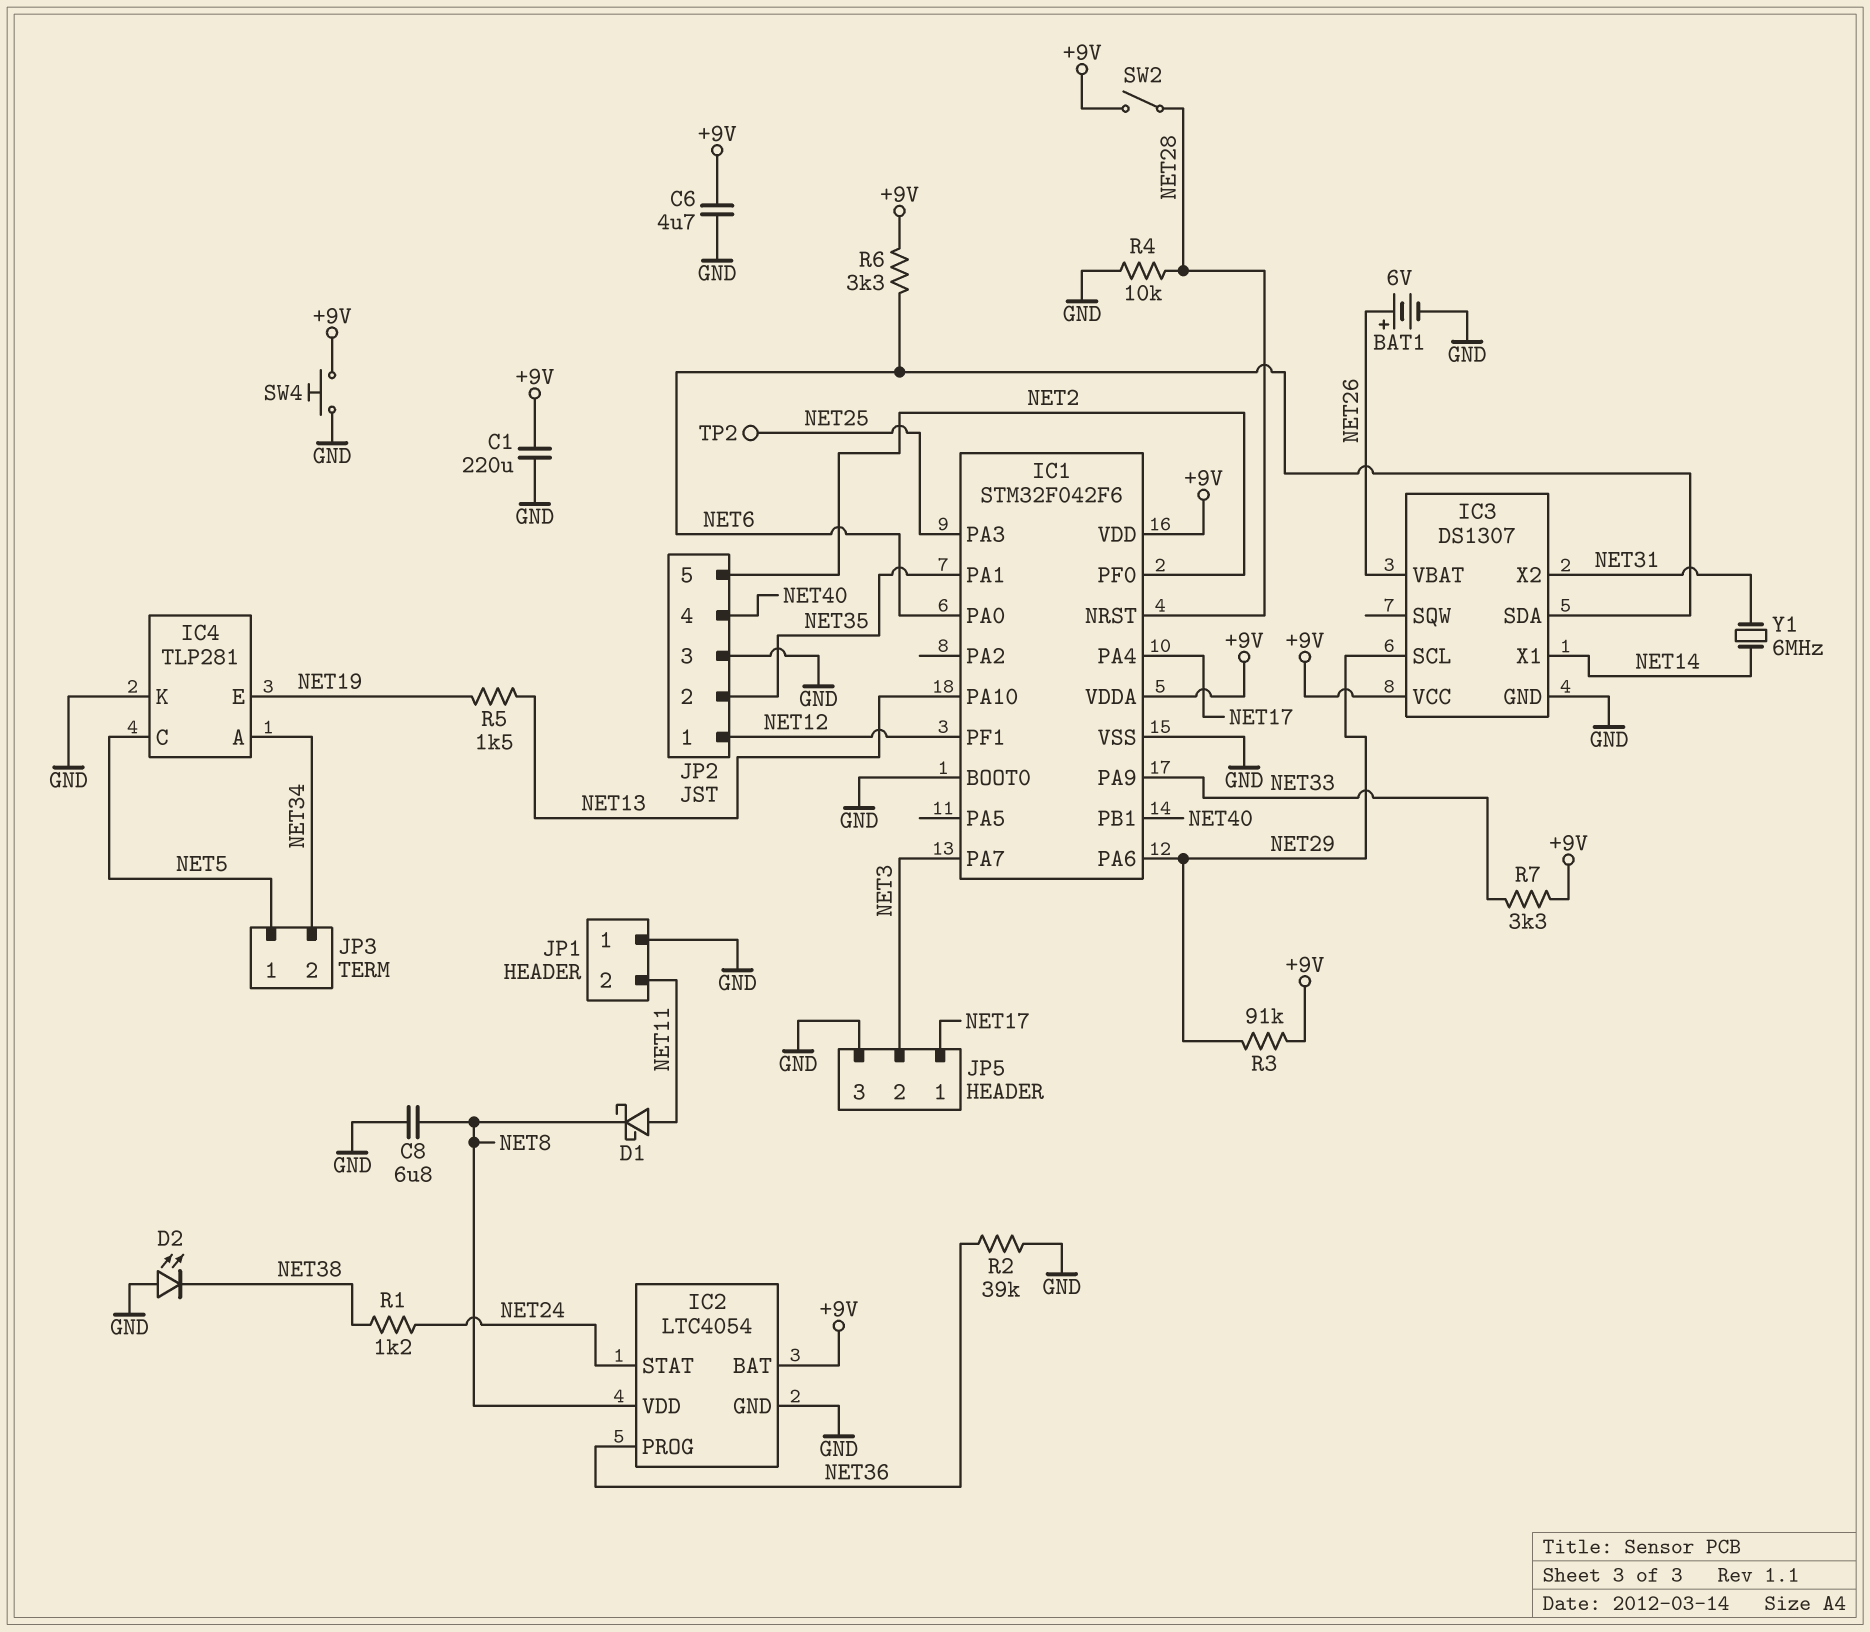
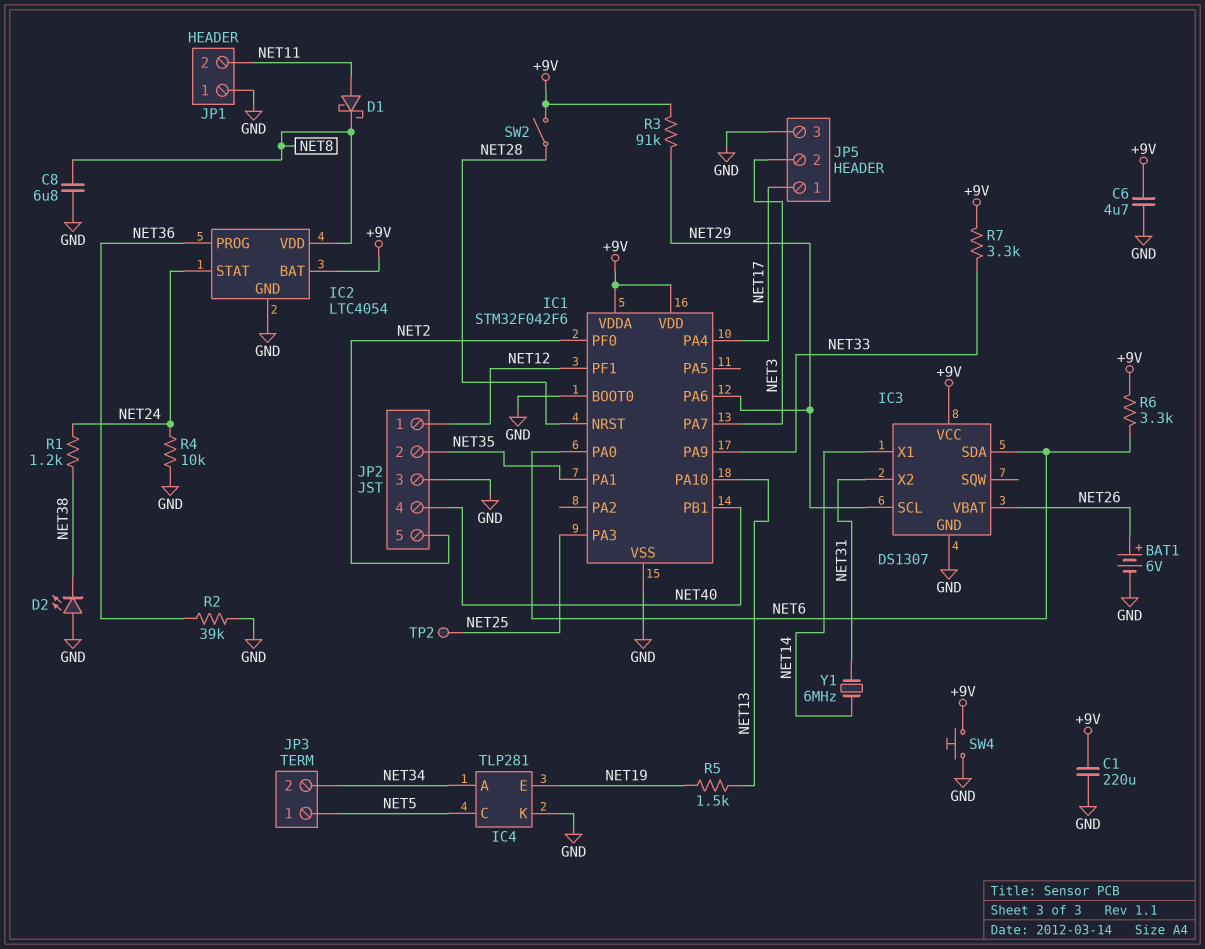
R4: 10k (GND, NET28) -> 10k (GND, NET24)

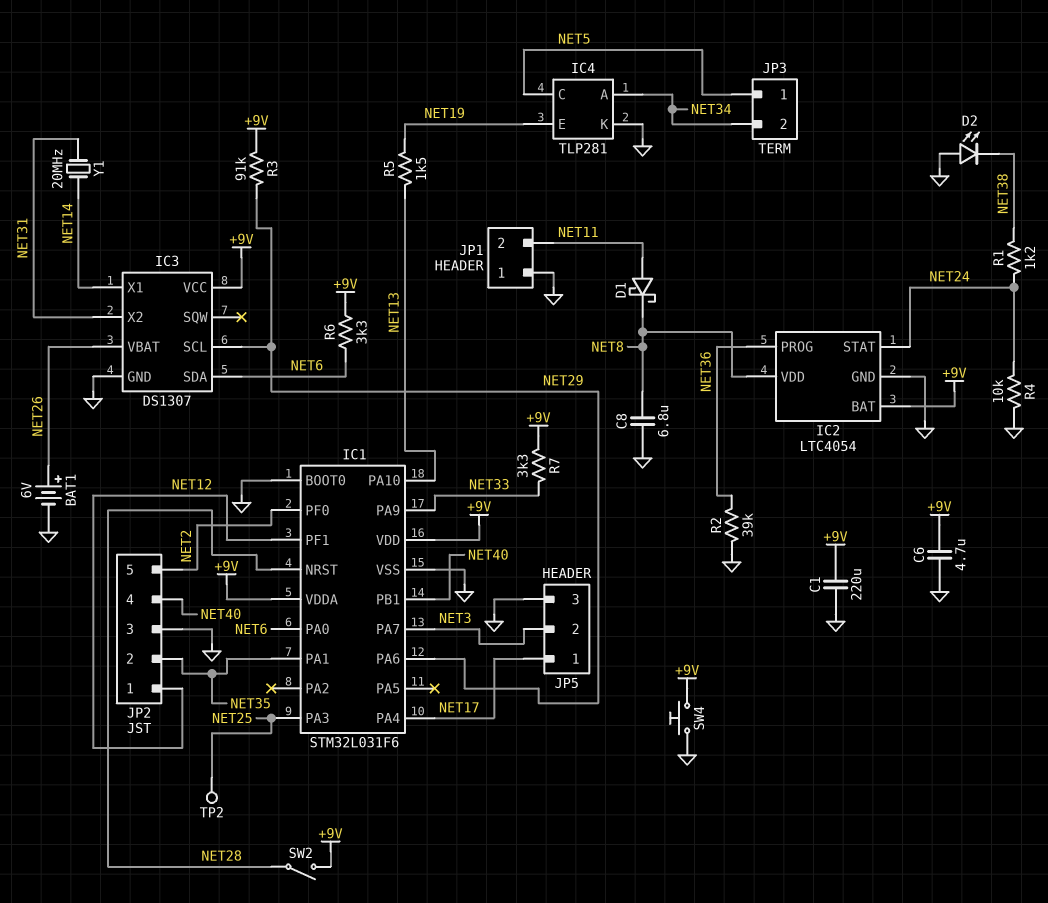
IC1: STM32F042F6 -> STM32L031F6
Y1: 6MHz (NET14, NET31) -> 20MHz (NET14, NET31)

